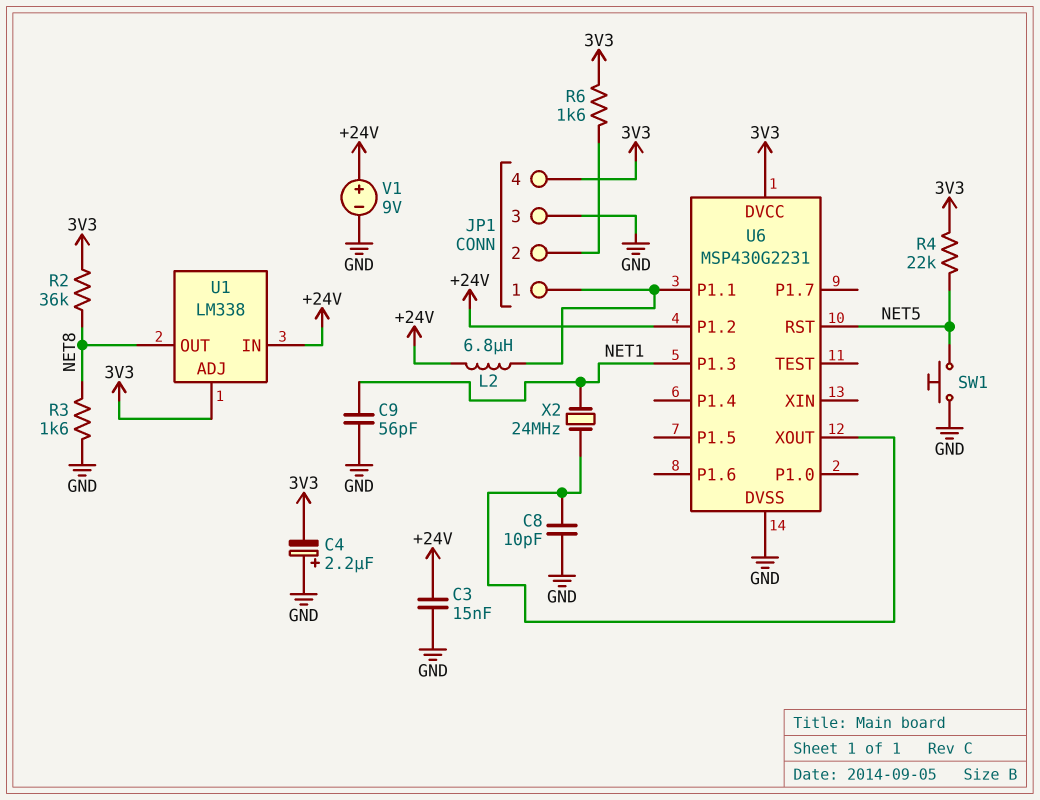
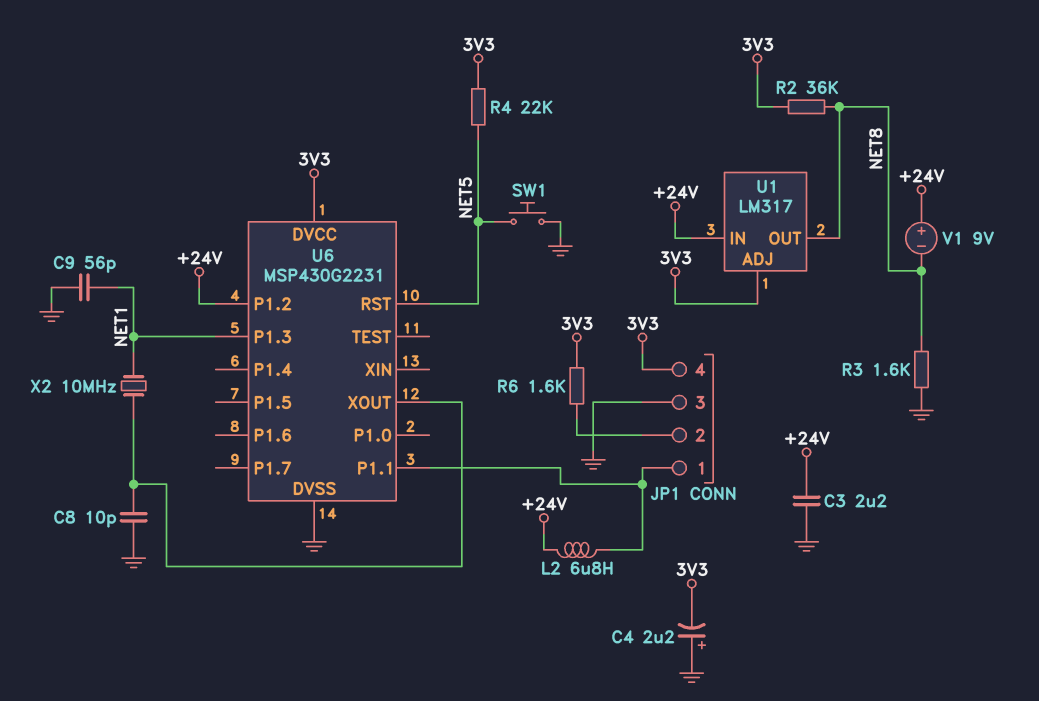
C3: 15nF (+24V, GND) -> 2.2uF (+24V, GND)
U1: LM338 -> LM317
V1: 9V (plus +24V, minus GND) -> 9V (plus +24V, minus NET8)
X2: 24MHz (NET1, U6/XOUT) -> 10MHz (NET1, U6/XOUT)

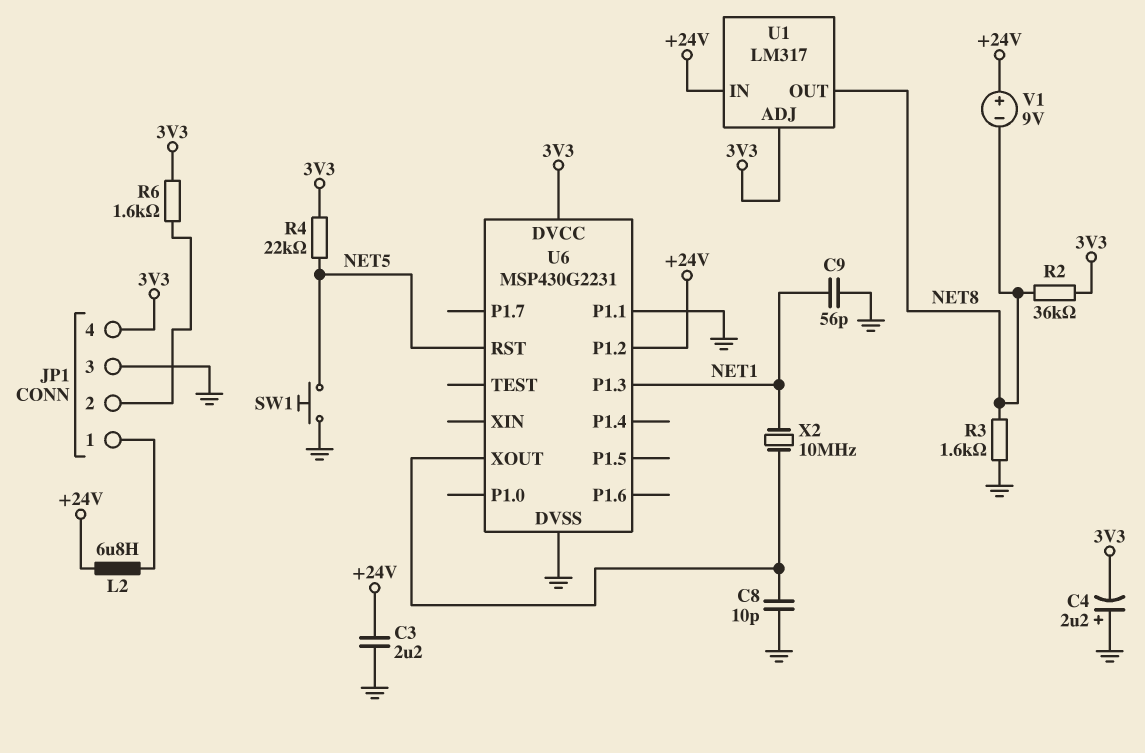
U6 pin P1.1: JP1/1 -> GND

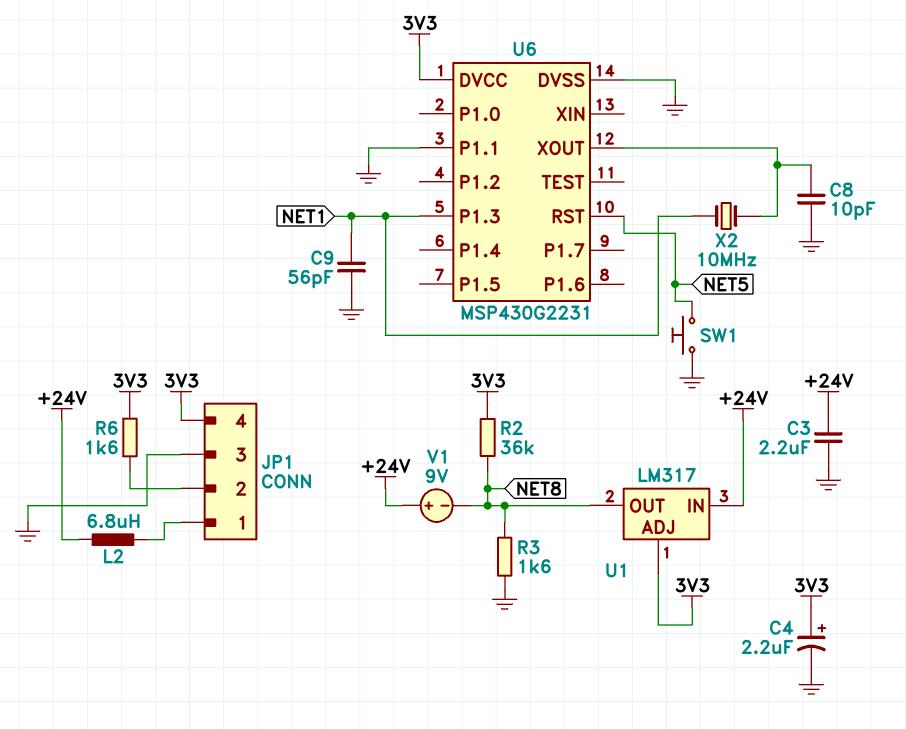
C4: 2.2uF (plus GND, minus 3V3) -> 2.2uF (plus 3V3, minus GND)
R4: 22k (3V3, NET5) -> none
U6 pin P1.2: +24V -> none

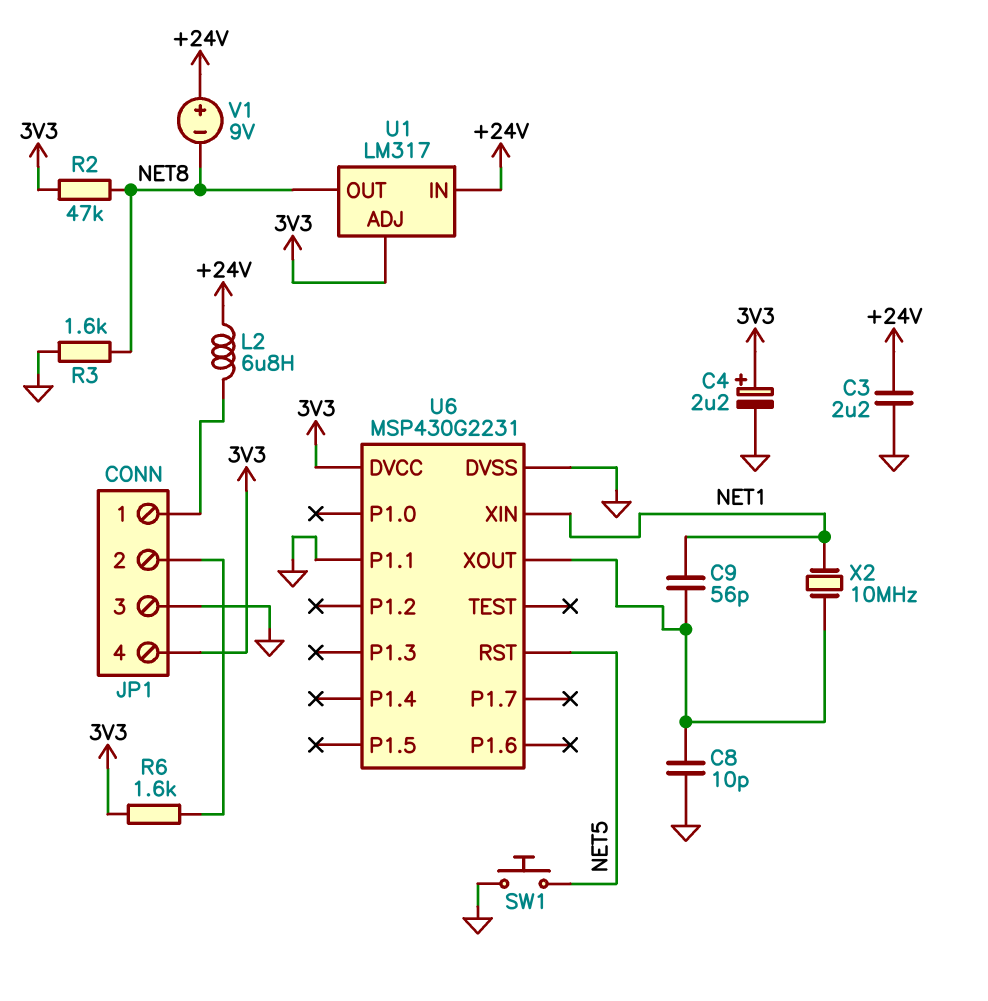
C9: 56pF (GND, NET1) -> 56pF (NET1, U6/XOUT)
R2: 36k (3V3, NET8) -> 47k (3V3, NET8)
U6 pin P1.3: NET1 -> none
U6 pin XIN: none -> NET1

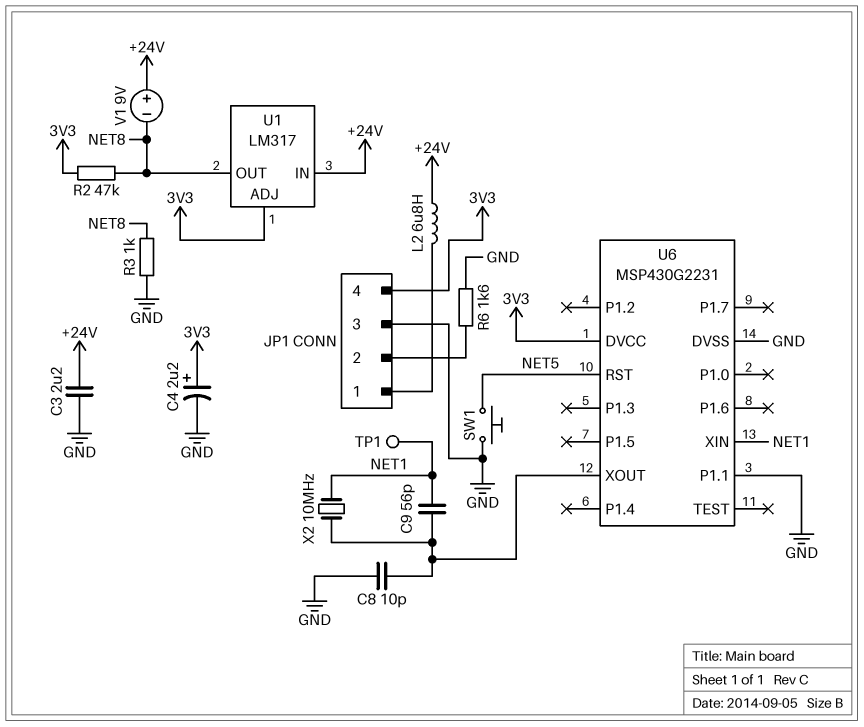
R3: 1.6k (GND, NET8) -> 1k (GND, NET8)
R6: 1.6k (3V3, JP1/2) -> 1.6k (GND, JP1/2)
TP1: none -> test point (NET1)

